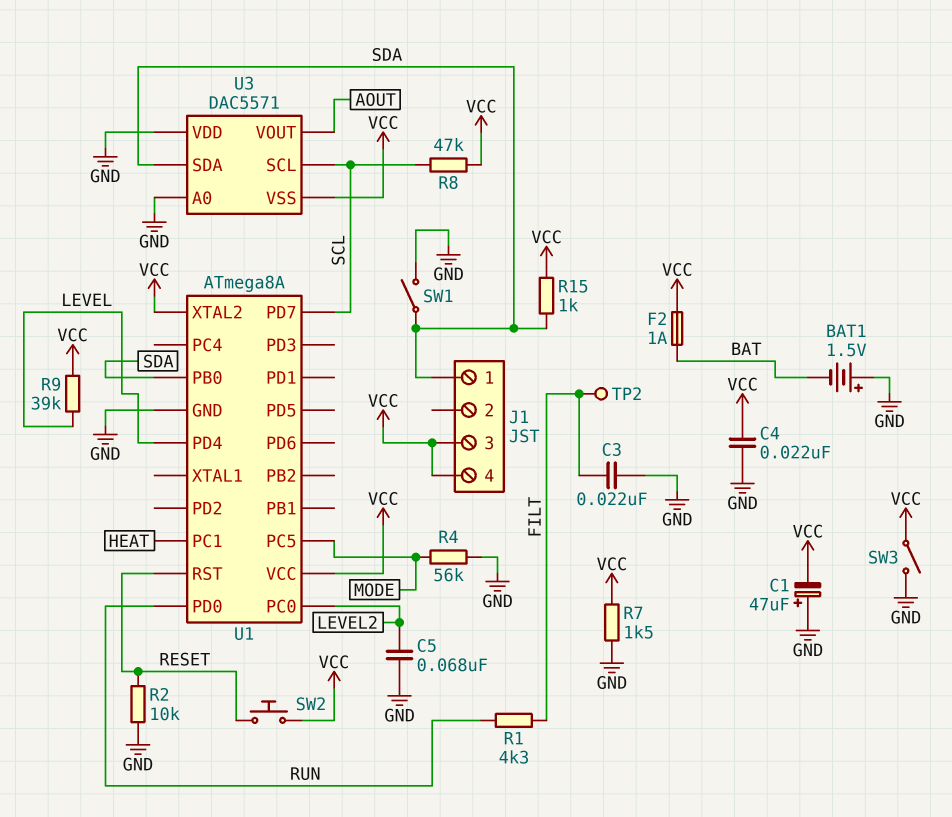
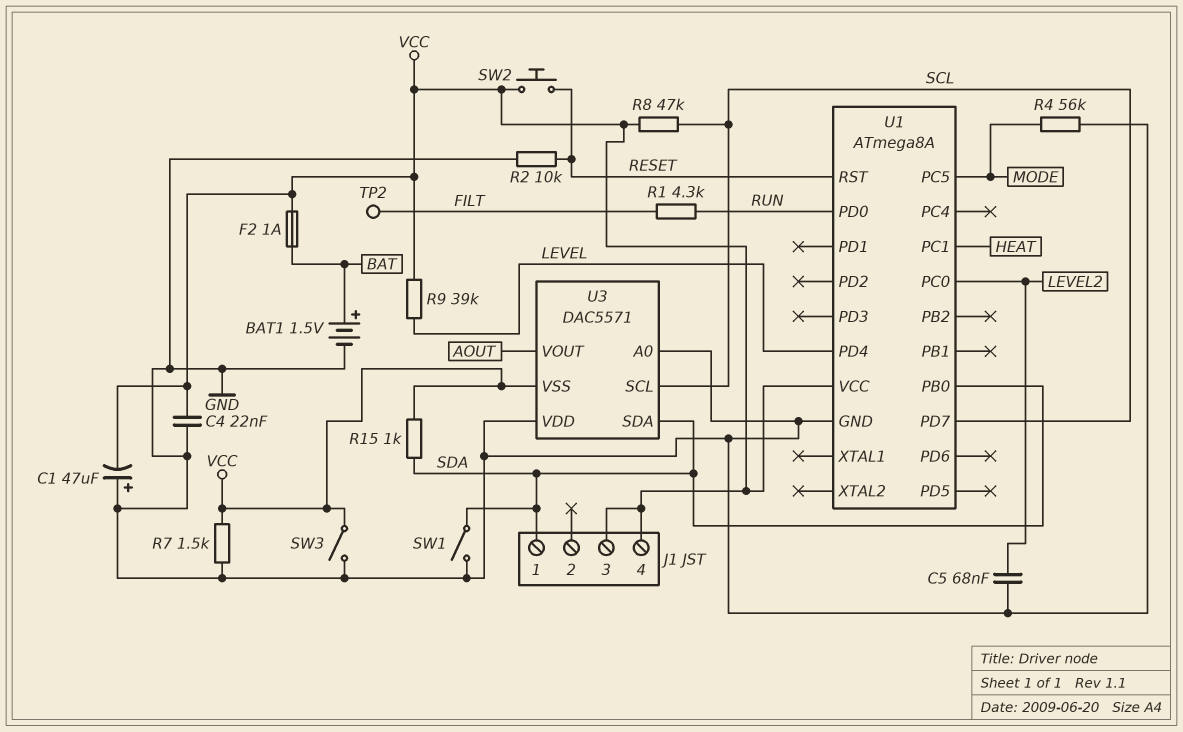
BAT1: 1.5V (plus GND, minus BAT) -> 1.5V (plus BAT, minus GND)
C3: 22nF (FILT, GND) -> none
U1 pin XTAL2: VCC -> none

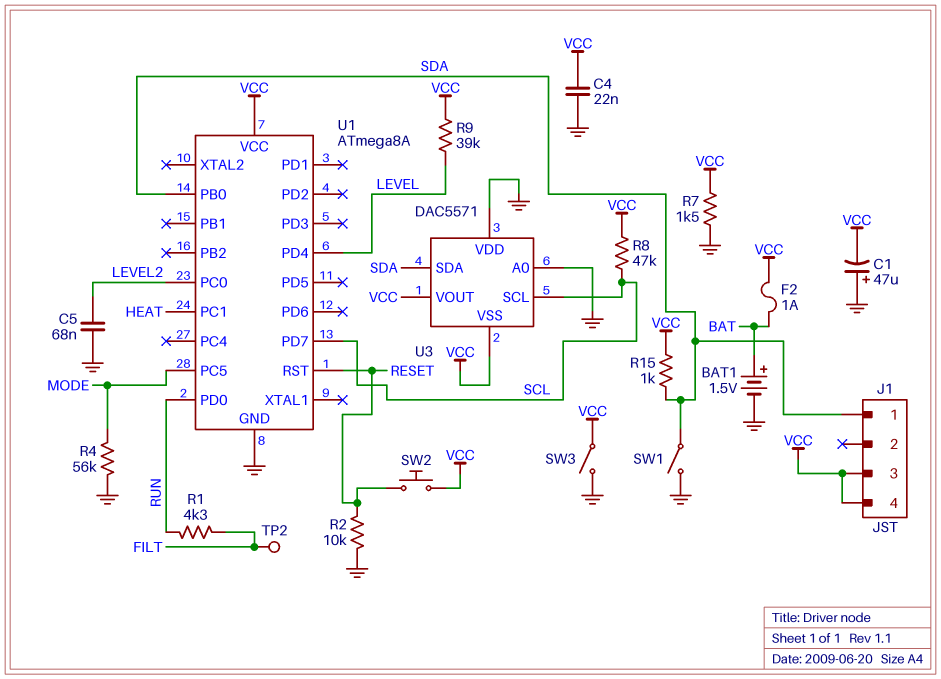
U3 pin VOUT: AOUT -> VCC

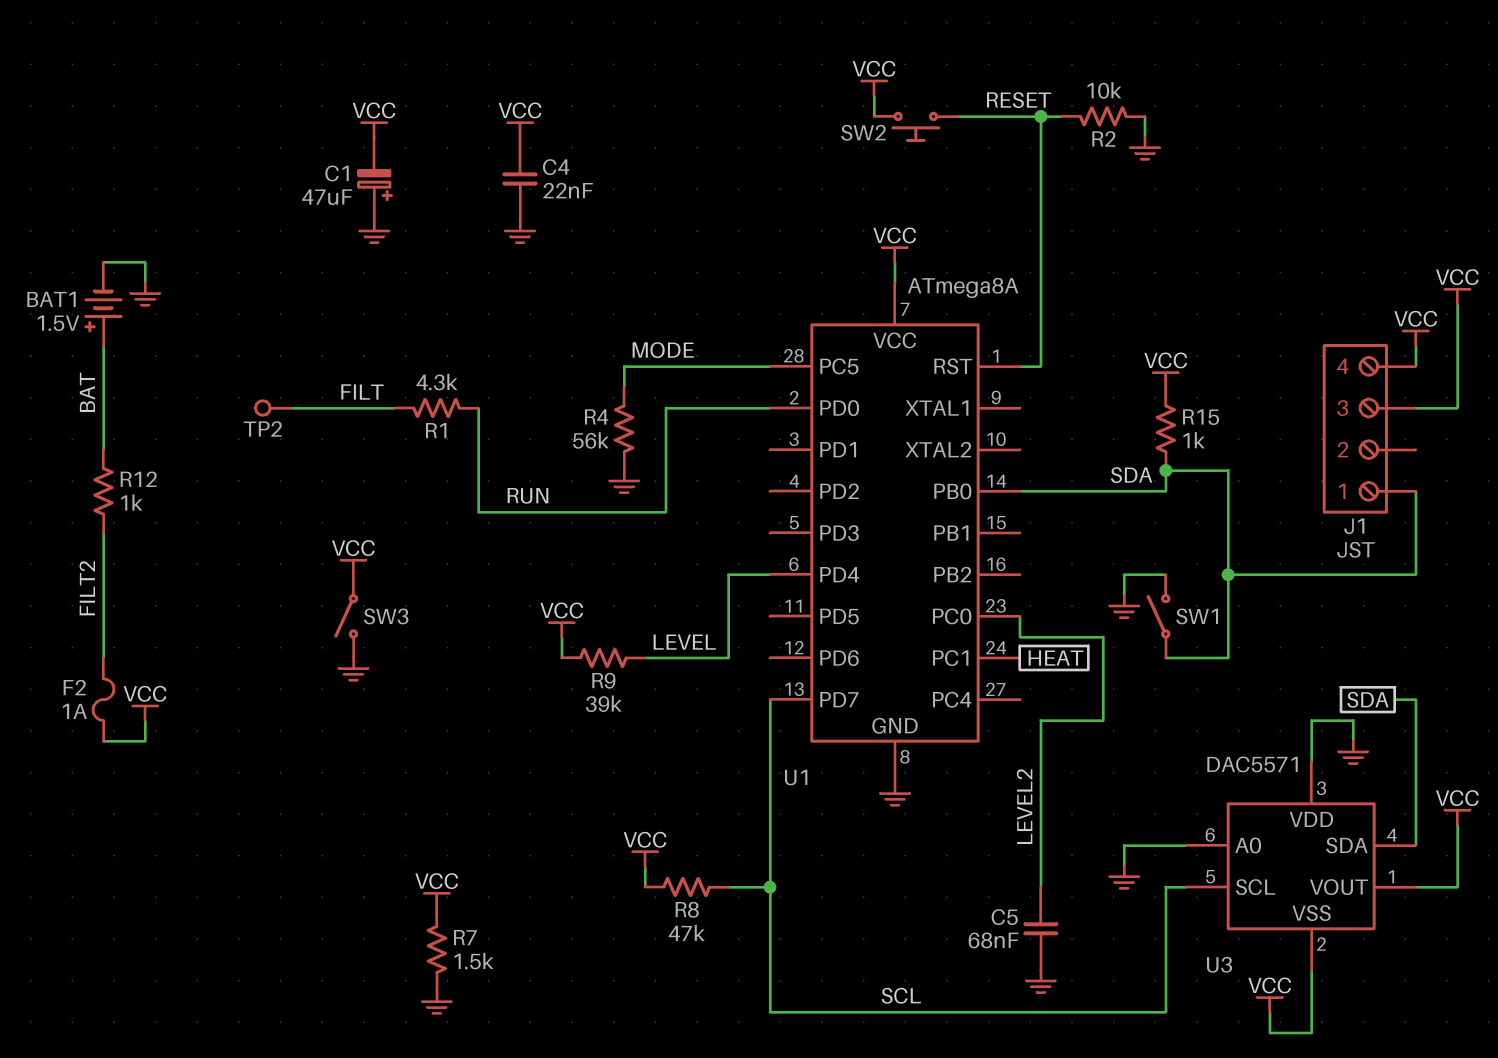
F2: 1A (BAT, VCC) -> 1A (FILT2, VCC)
R12: none -> 1k (BAT, FILT2)

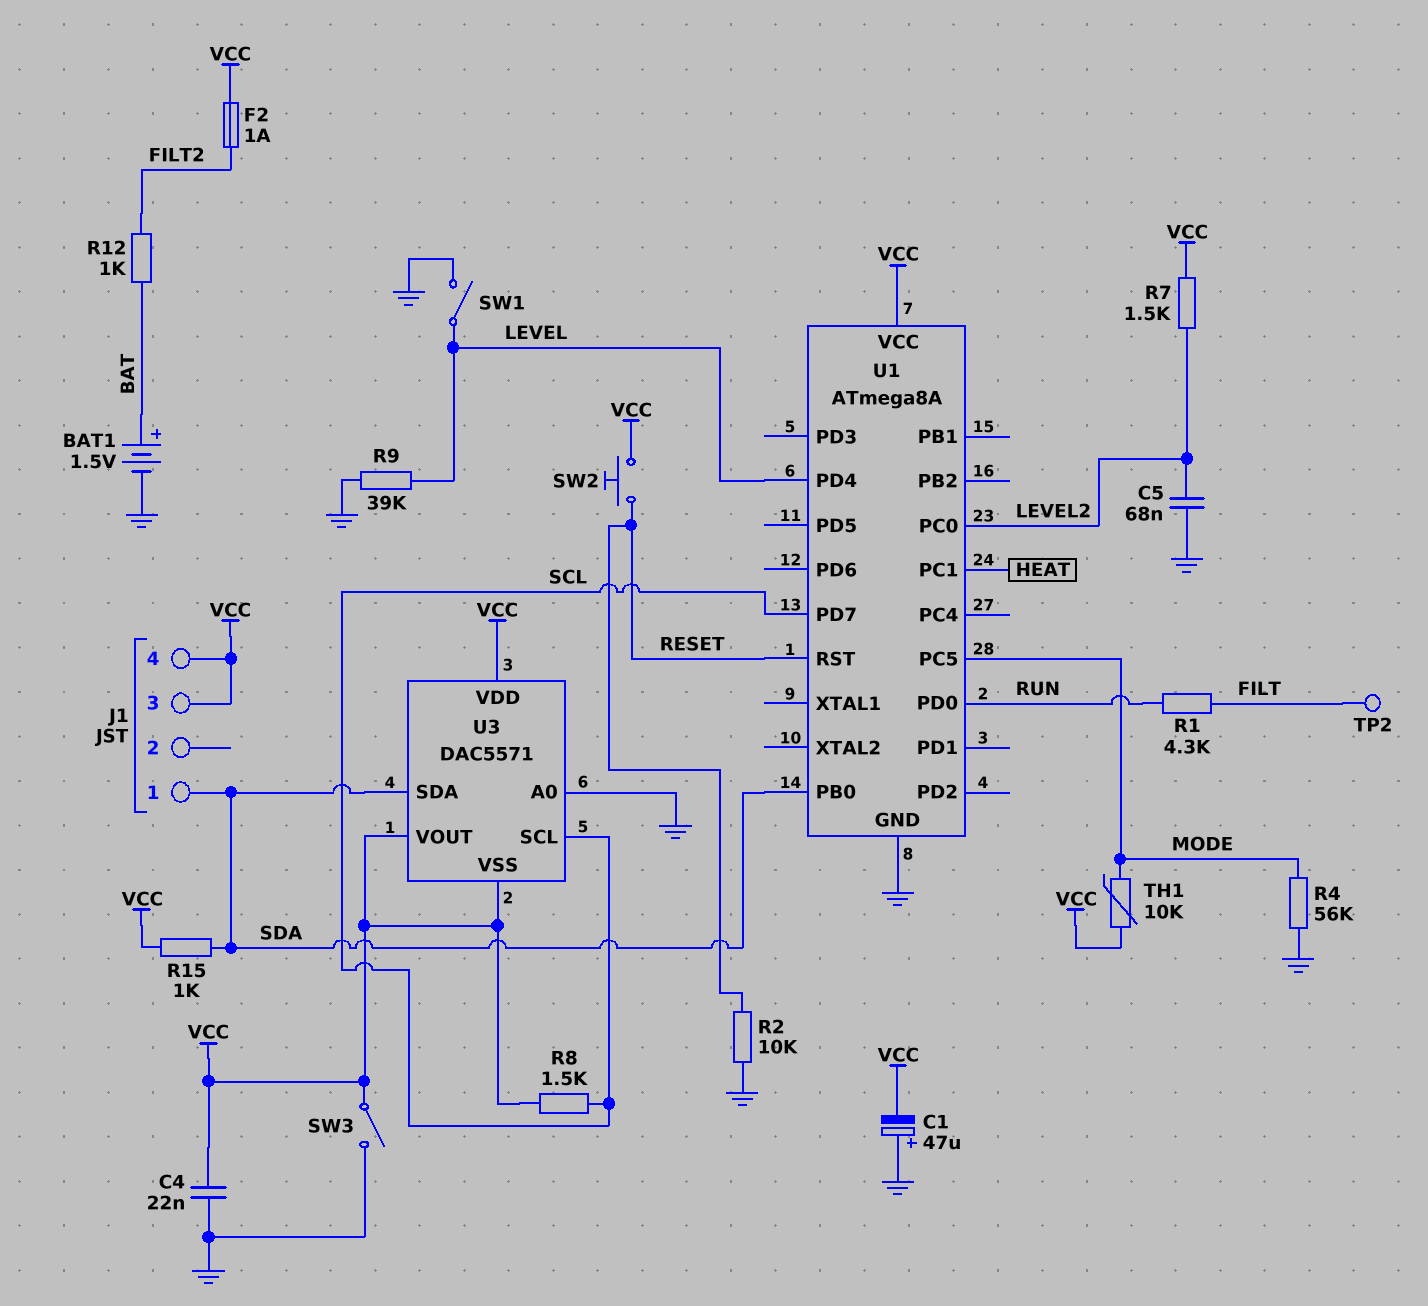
R7: 1.5k (GND, VCC) -> 1.5k (LEVEL2, VCC)
R8: 47k (SCL, VCC) -> 1.5k (SCL, VCC)
R9: 39k (LEVEL, VCC) -> 39k (GND, LEVEL)
SW1: switch (GND, SDA) -> switch (GND, LEVEL)
TH1: none -> 10k (MODE, VCC)
U3 pin VDD: GND -> VCC

